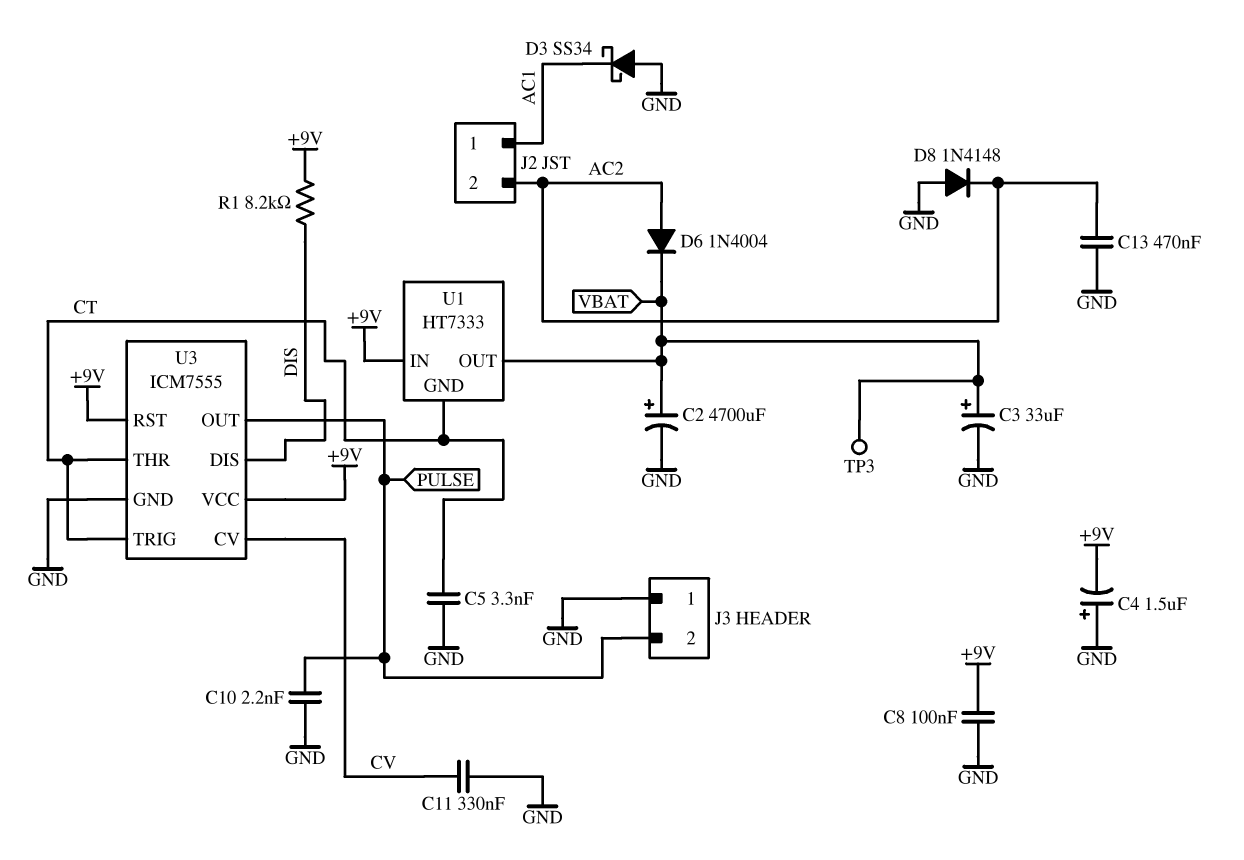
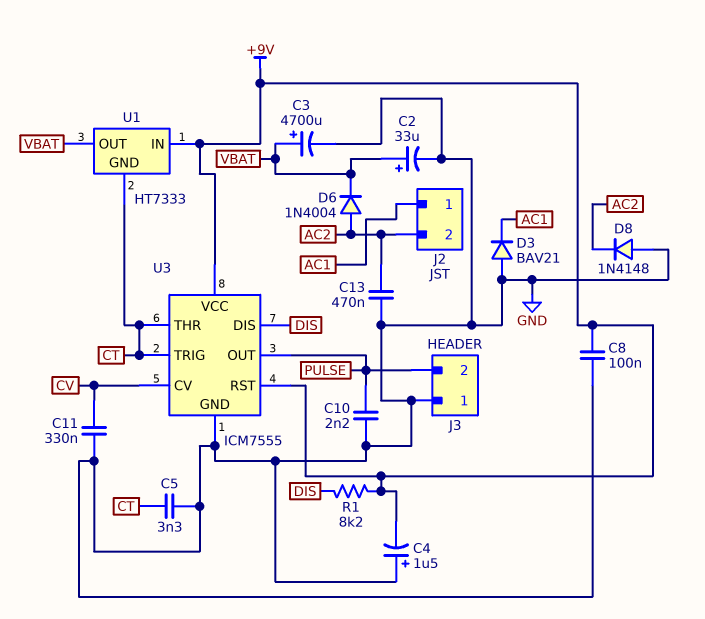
C2: 4700uF (plus VBAT, minus GND) -> 33uF (plus VBAT, minus GND)
C3: 33uF (plus VBAT, minus GND) -> 4700uF (plus VBAT, minus GND)
D3: schottky SS34 (A GND, K AC1) -> diode BAV21 (A GND, K AC1)
TP3: test point (VBAT) -> none

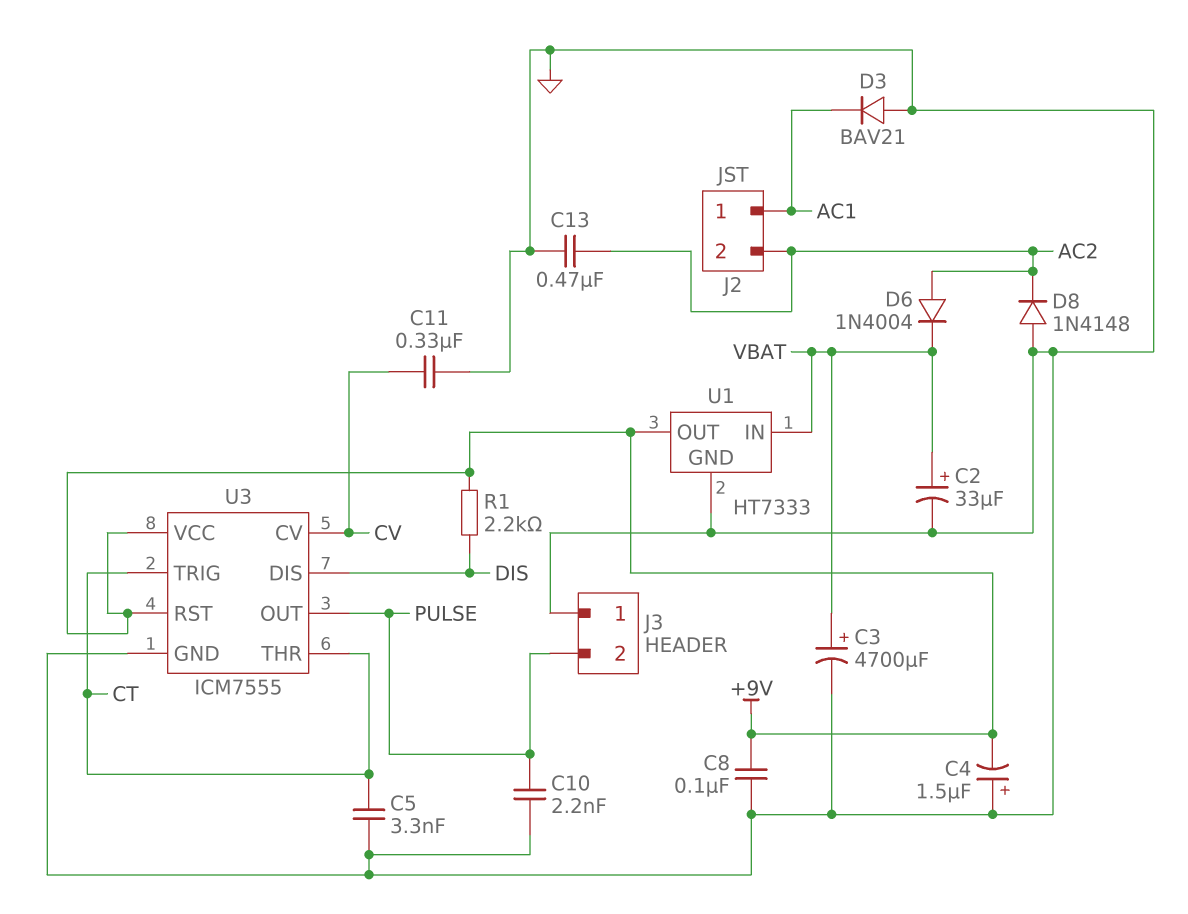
R1: 8.2k (+9V, DIS) -> 2.2k (+9V, DIS)
U1 pin GND: CT -> GND
U1 pin IN: +9V -> VBAT
U1 pin OUT: VBAT -> +9V

